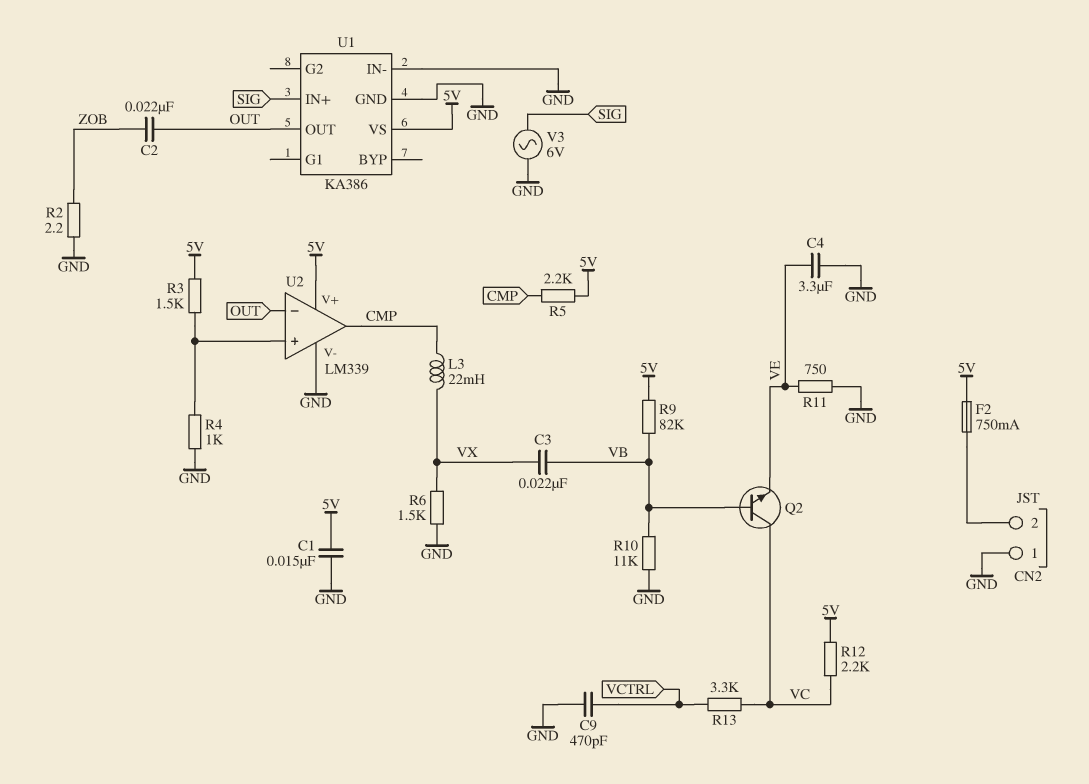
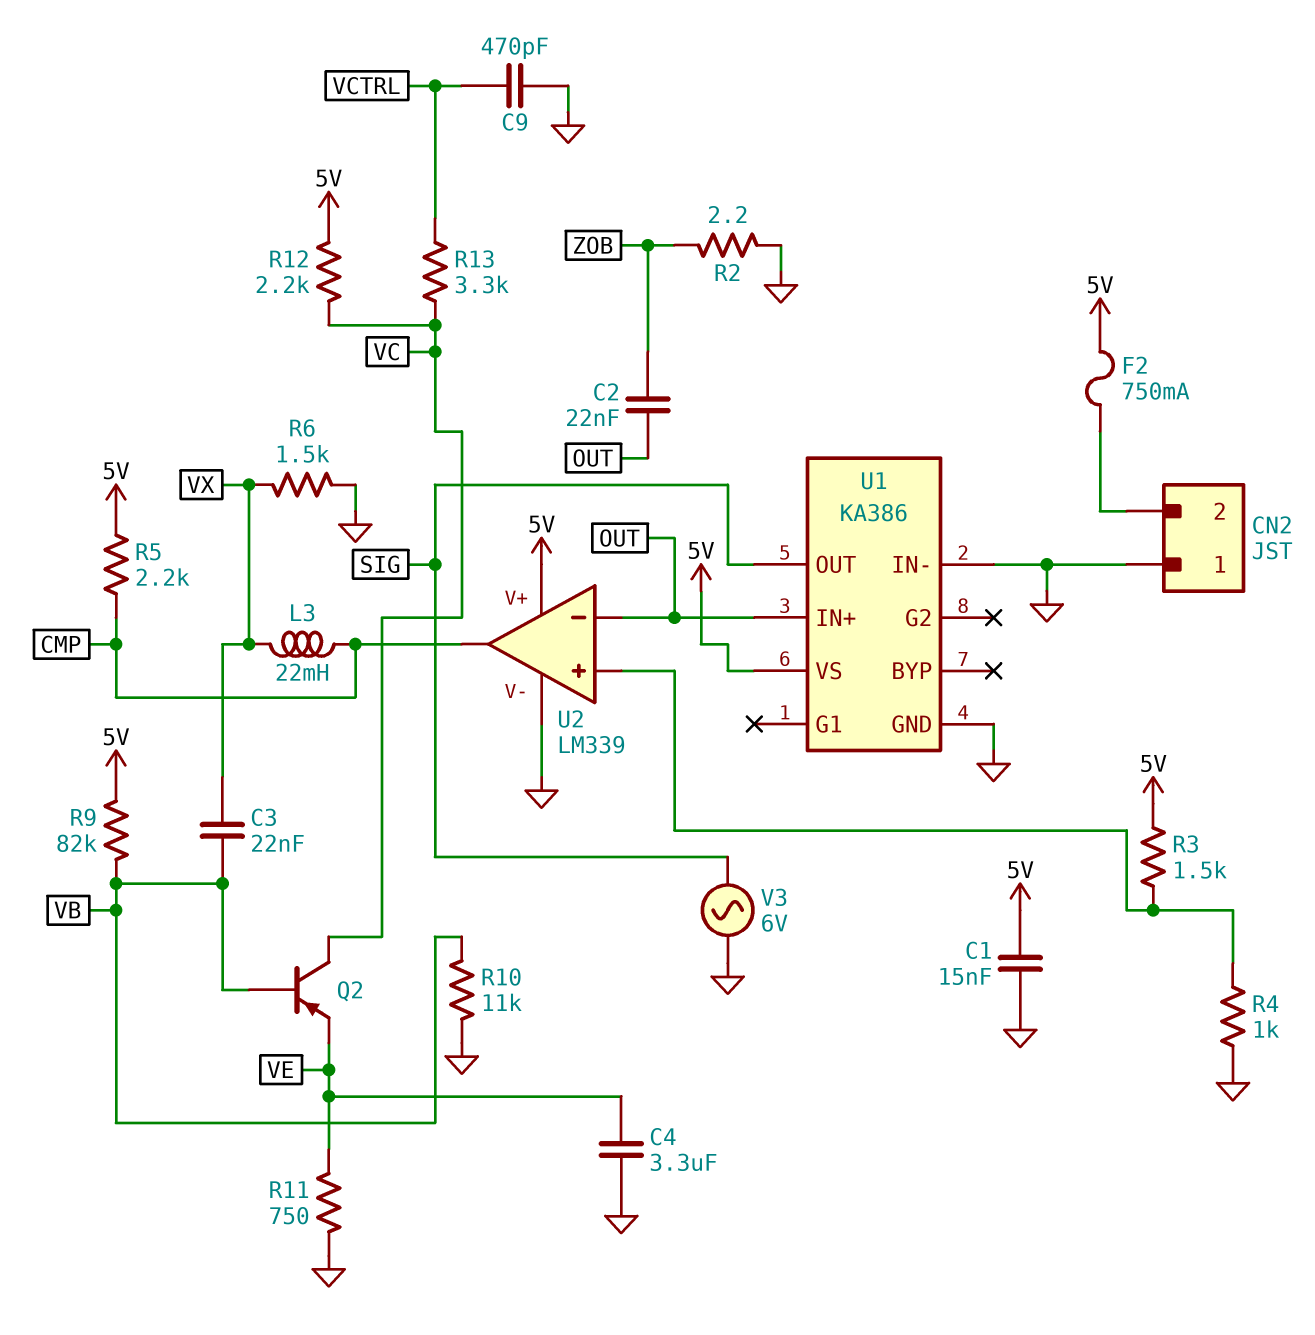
Q2: NPN (B VB, C VC, E VE) -> PNP (B VB, C VC, E VE)
U1 pin IN+: SIG -> OUT
U1 pin OUT: OUT -> SIG

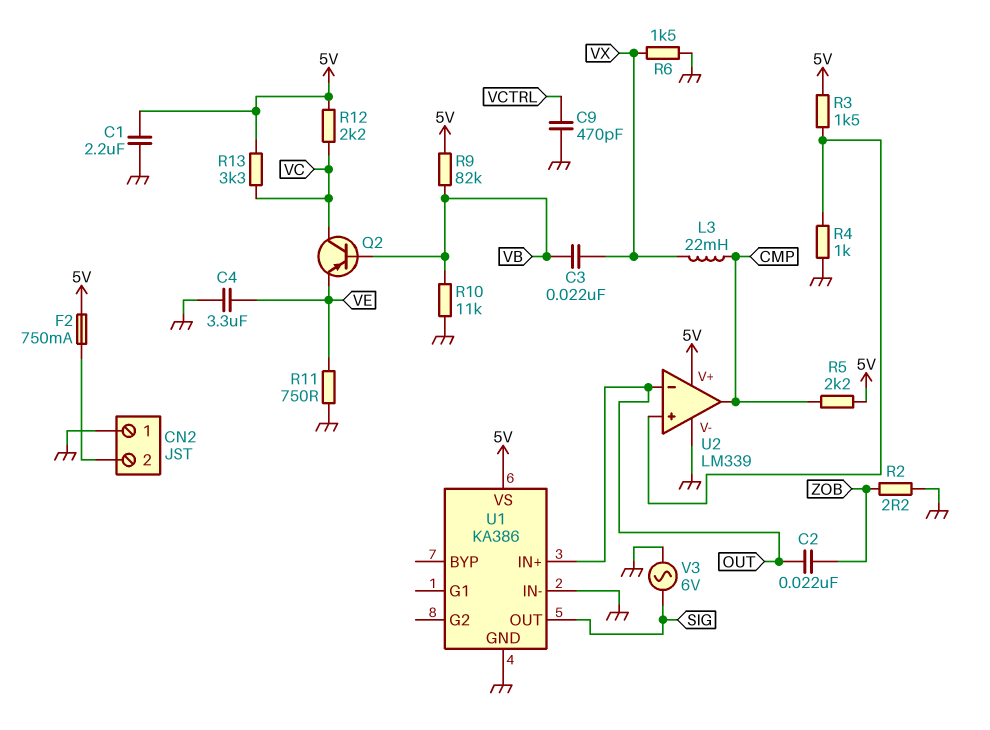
C1: 15nF (5V, GND) -> 2.2uF (5V, GND)
R13: 3.3k (VC, VCTRL) -> 3.3k (5V, VC)

